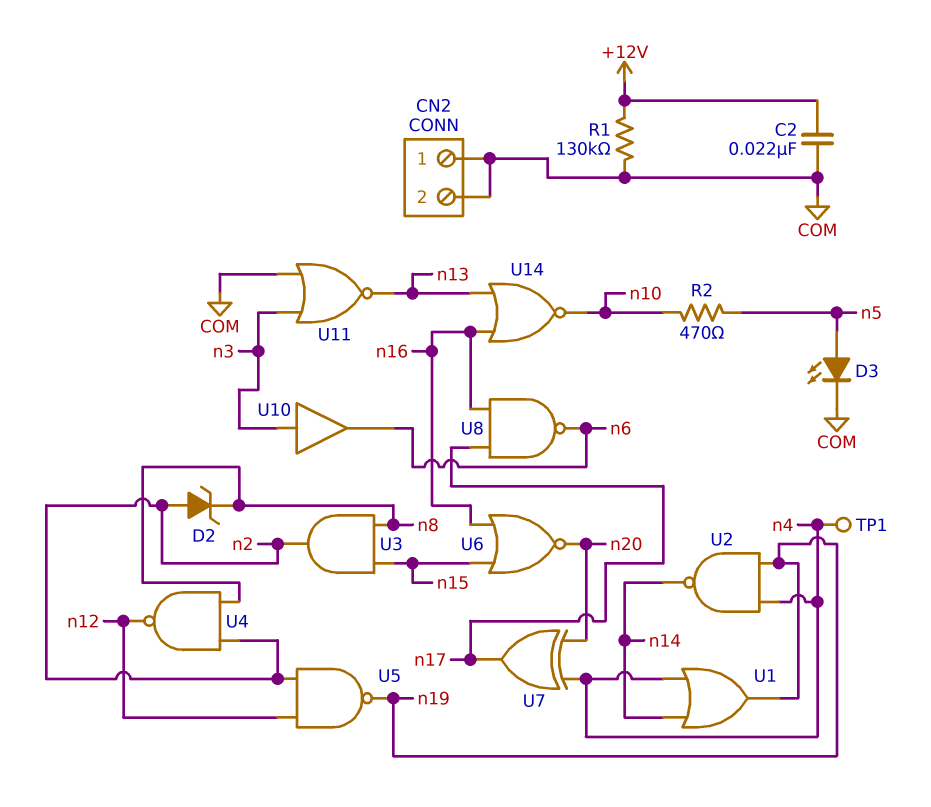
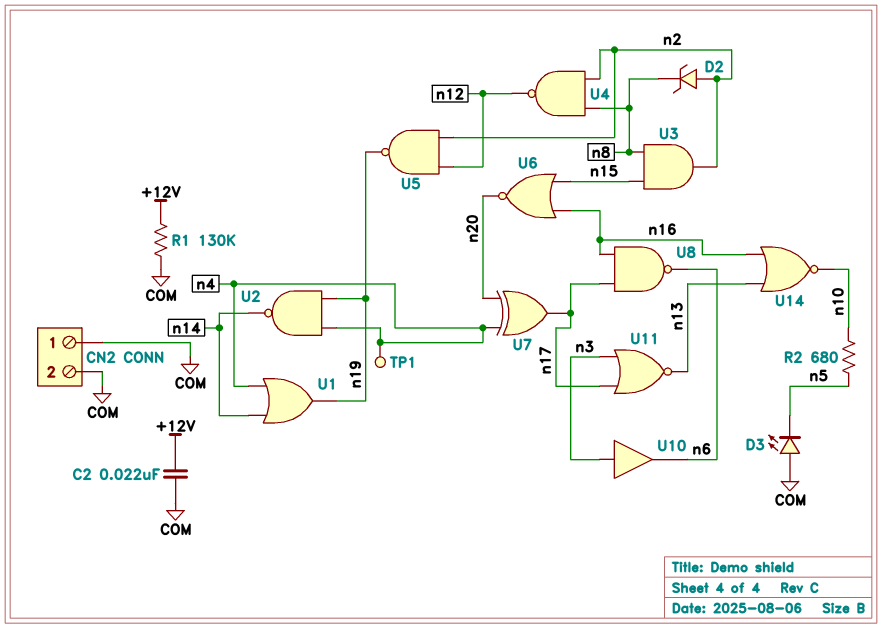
D3: LED (A n5, K COM) -> LED (A COM, K n5)
R2: 470 (n5, n10) -> 680 (n5, n10)
U11: NOR (in COM, in n3, out n13) -> NOR (in n3, in n17, out n13)

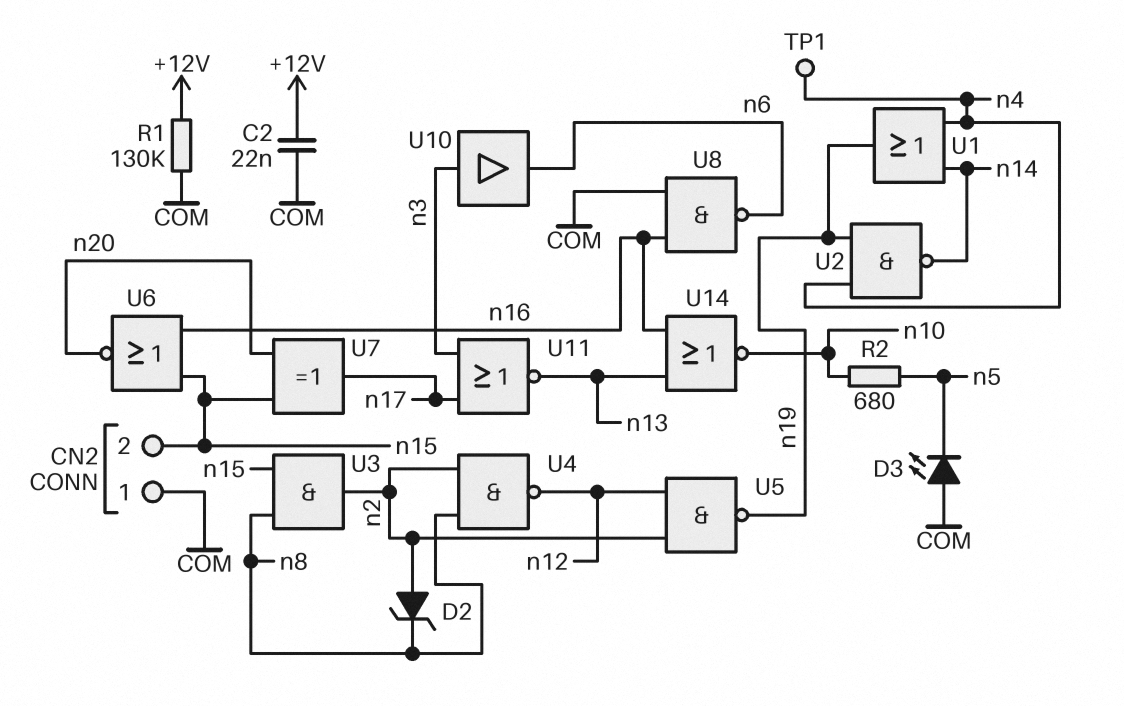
CN2 pin 2: COM -> n15
U7: XOR (in n4, in n20, out n17) -> XOR (in n15, in n20, out n17)
U8: NAND (in n16, in n17, out n6) -> NAND (in COM, in n16, out n6)

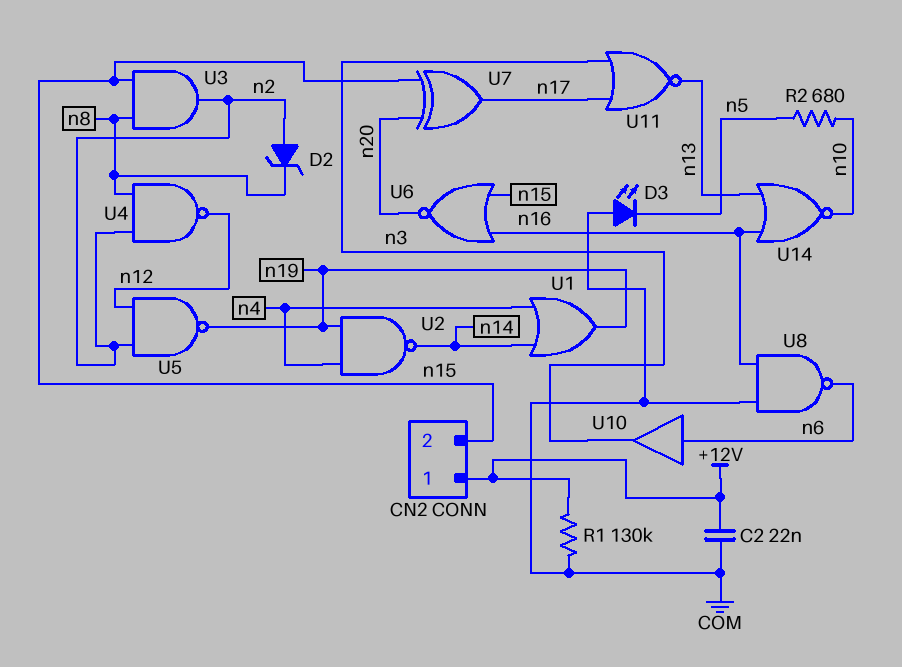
CN2 pin 1: COM -> +12V
TP1: test point (n4) -> none
U10: buffer (in n3, out n6) -> buffer (in n6, out n3)

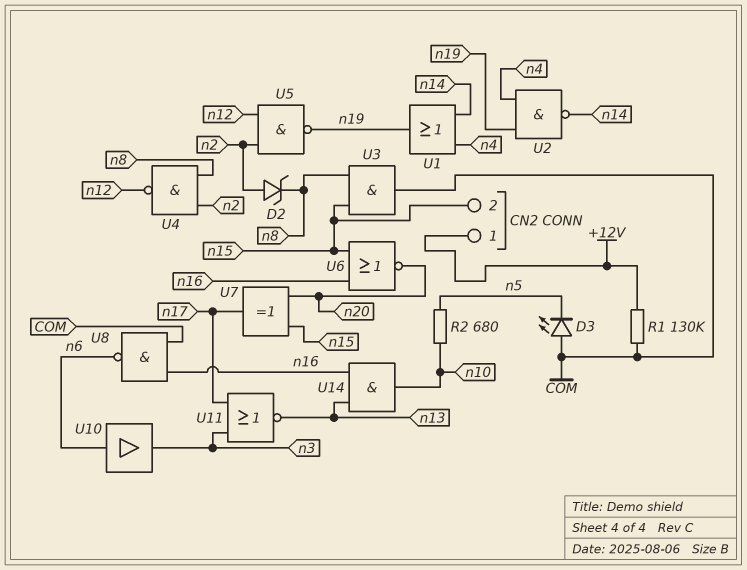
C2: 22nF (+12V, COM) -> none
U3: AND (in n8, in n15, out n2) -> AND (in n8, in n15, out COM)
U14: NOR (in n13, in n16, out n10) -> AND (in n13, in n16, out n10)

